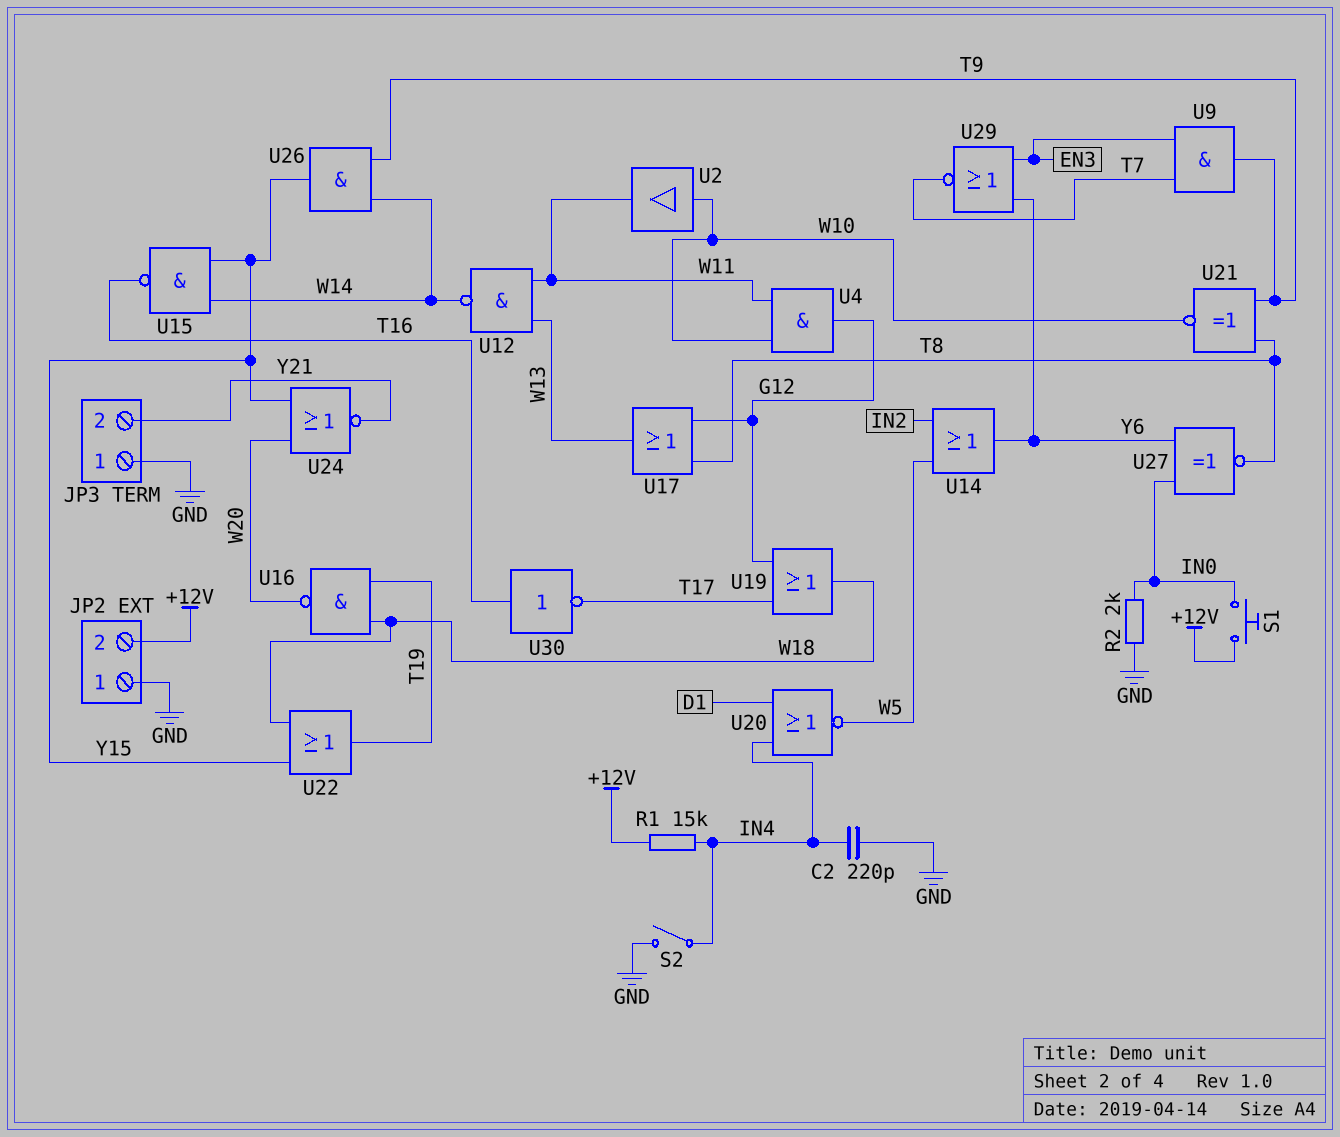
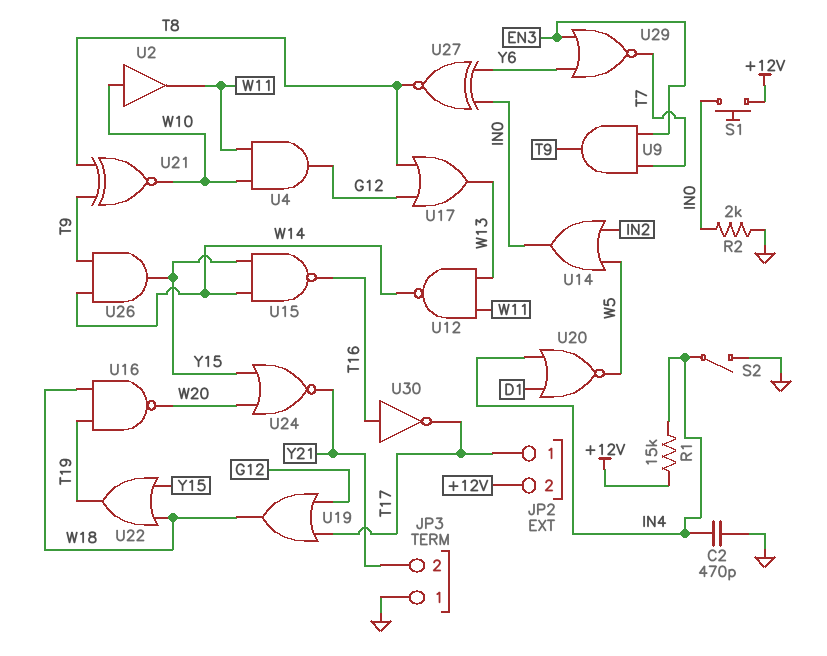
C2: 220pF (GND, IN4) -> 470pF (GND, IN4)
JP2 pin 1: GND -> T17
U14: OR (in IN2, in W5, out Y6) -> OR (in IN2, in W5, out IN0)

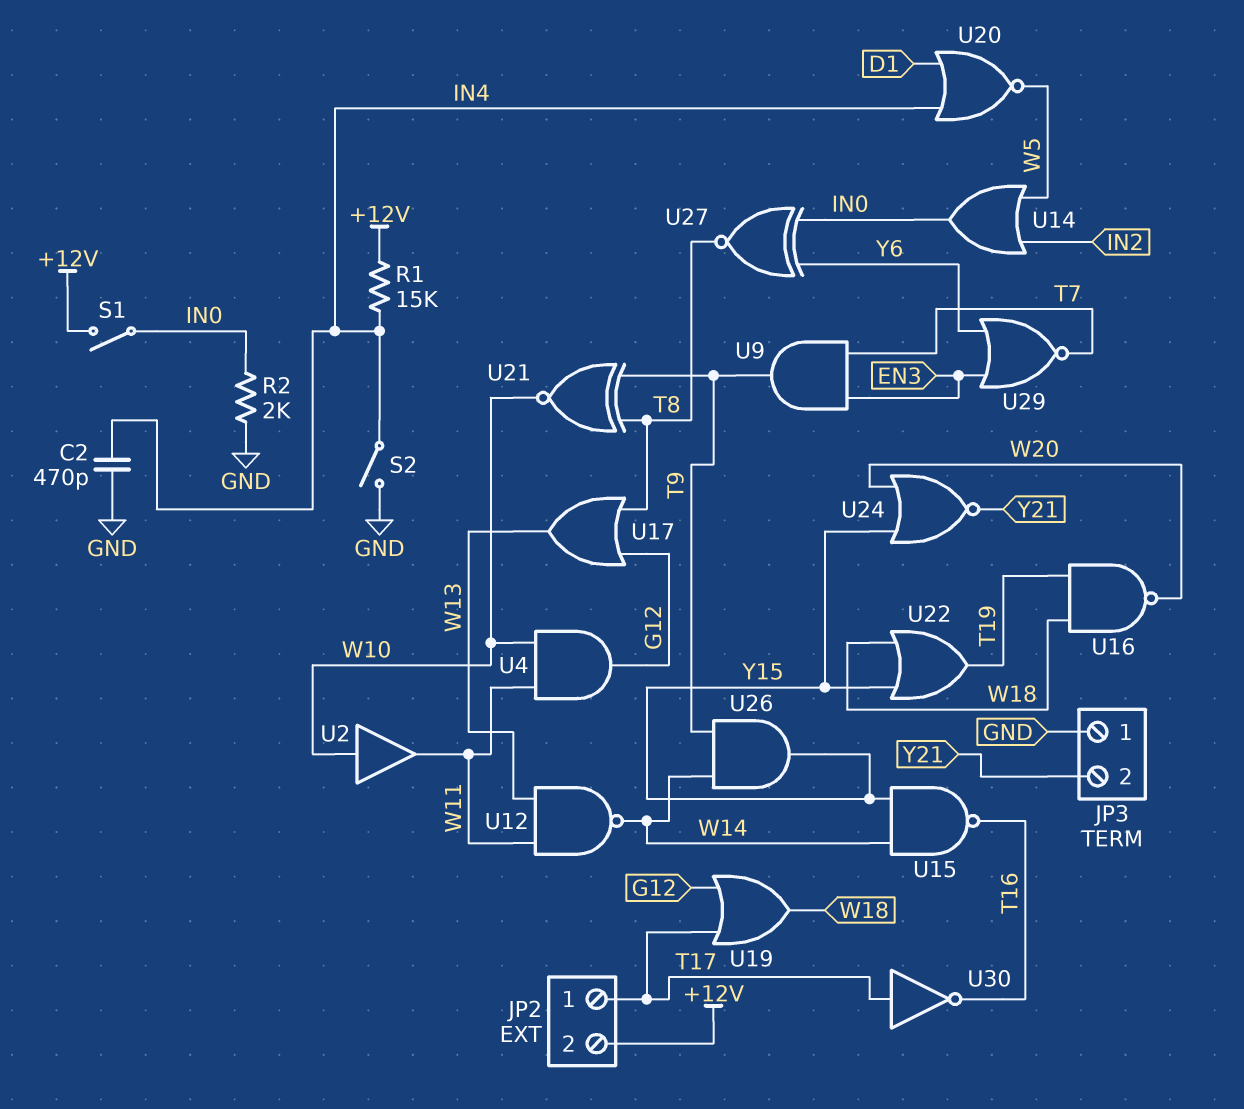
S1: button (+12V, IN0) -> switch (+12V, IN0)
U30: NOT (in T16, out T17) -> NOT (in T17, out T16)

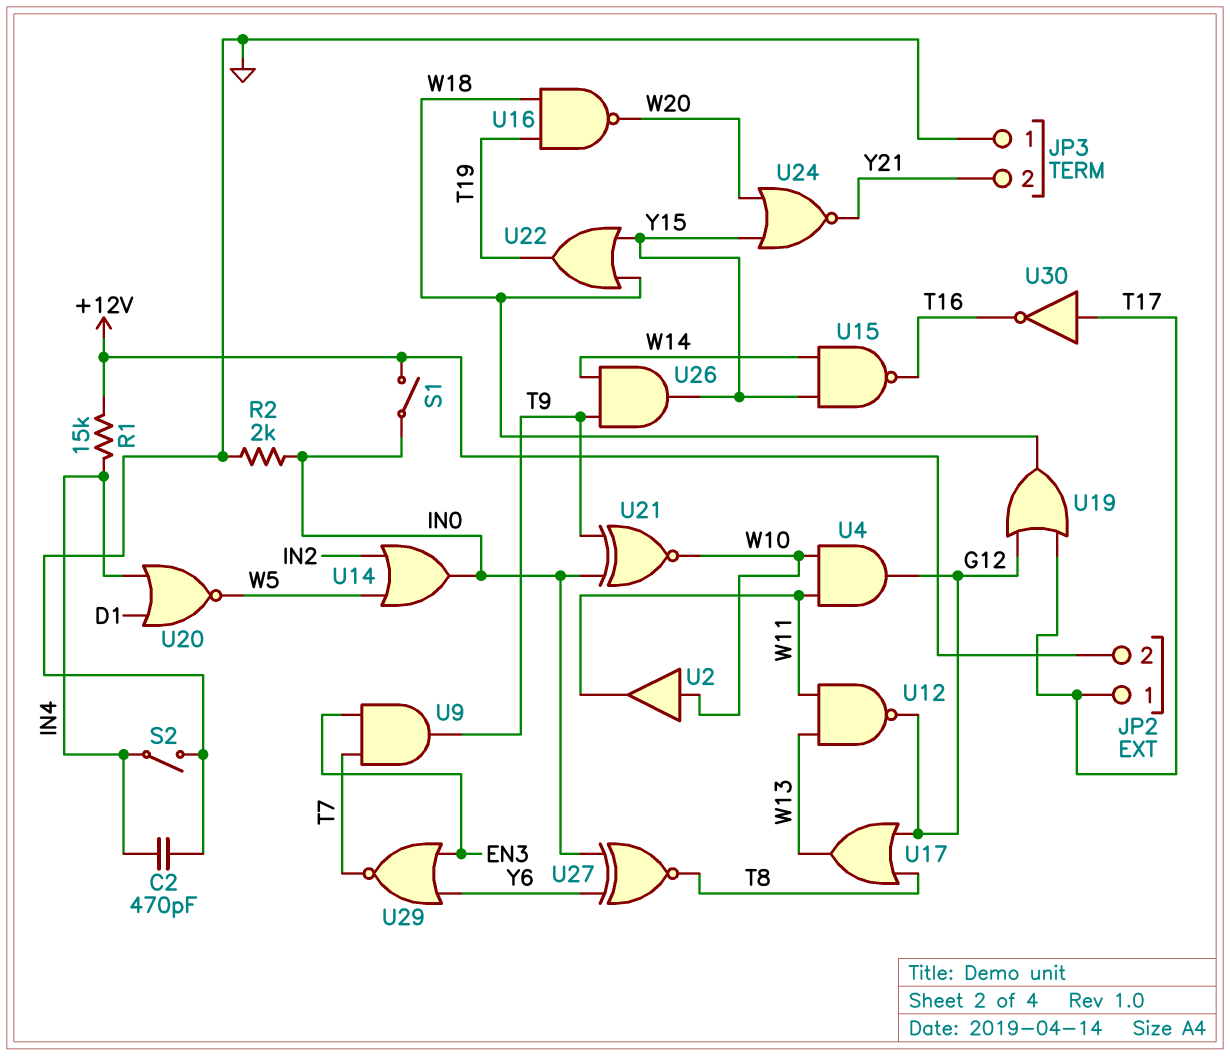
U12: NAND (in W11, in W13, out W14) -> NAND (in W11, in W13, out G12)
U21: XNOR (in T8, in T9, out W10) -> XNOR (in IN0, in T9, out W10)

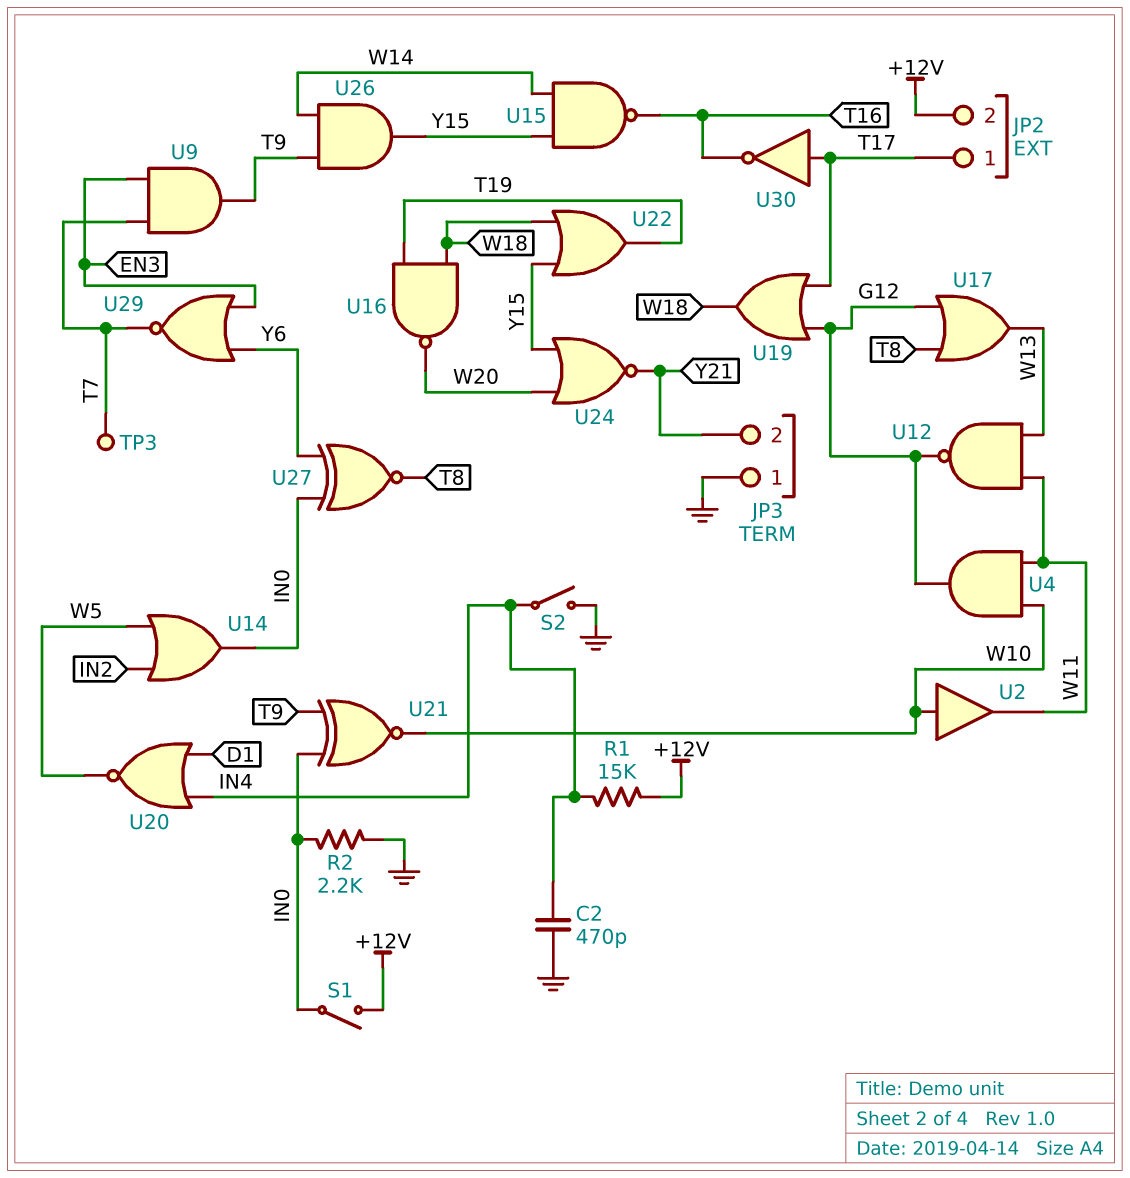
R2: 2k (GND, IN0) -> 2.2k (GND, IN0)
TP3: none -> test point (T7)

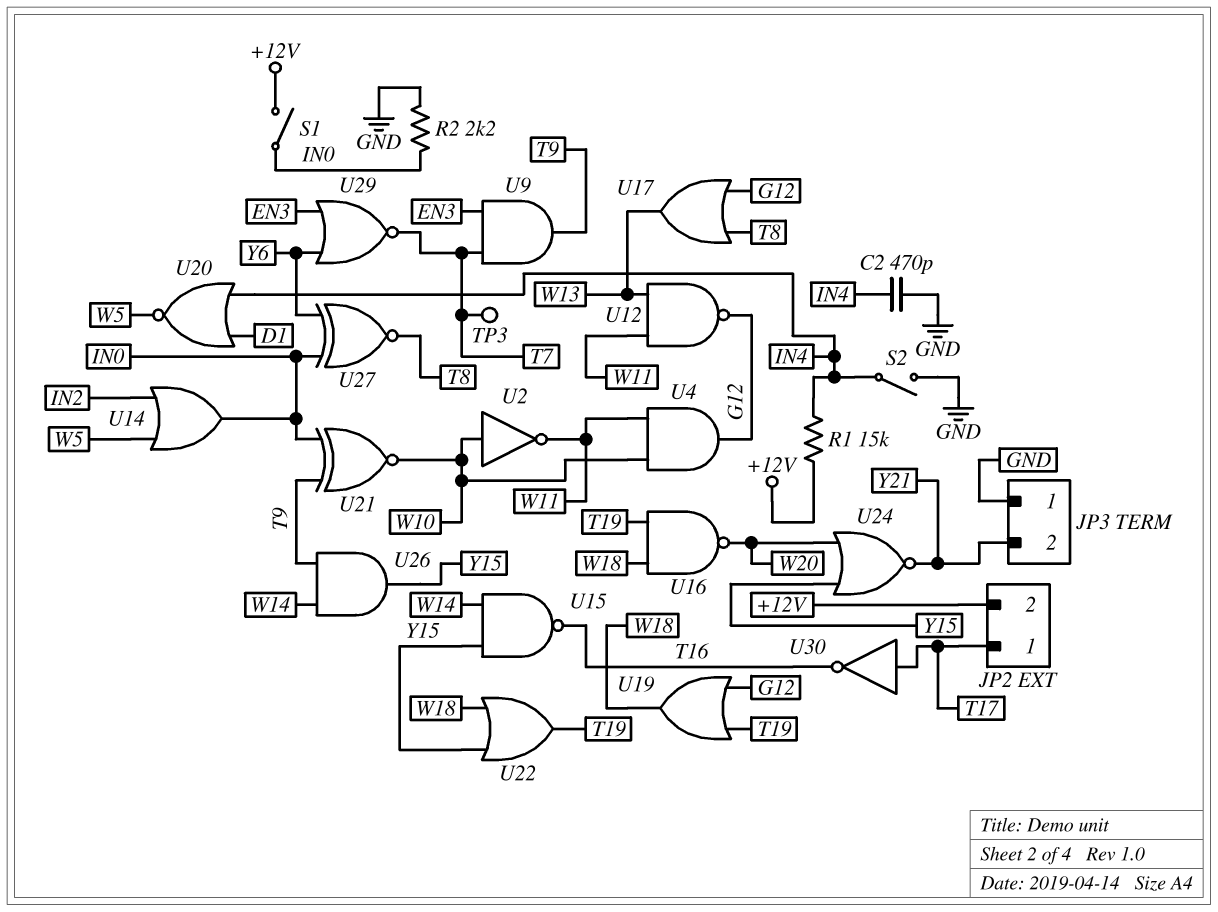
U2: buffer (in W10, out W11) -> NOT (in W10, out W11)
U19: OR (in G12, in T17, out W18) -> OR (in G12, in T19, out W18)

